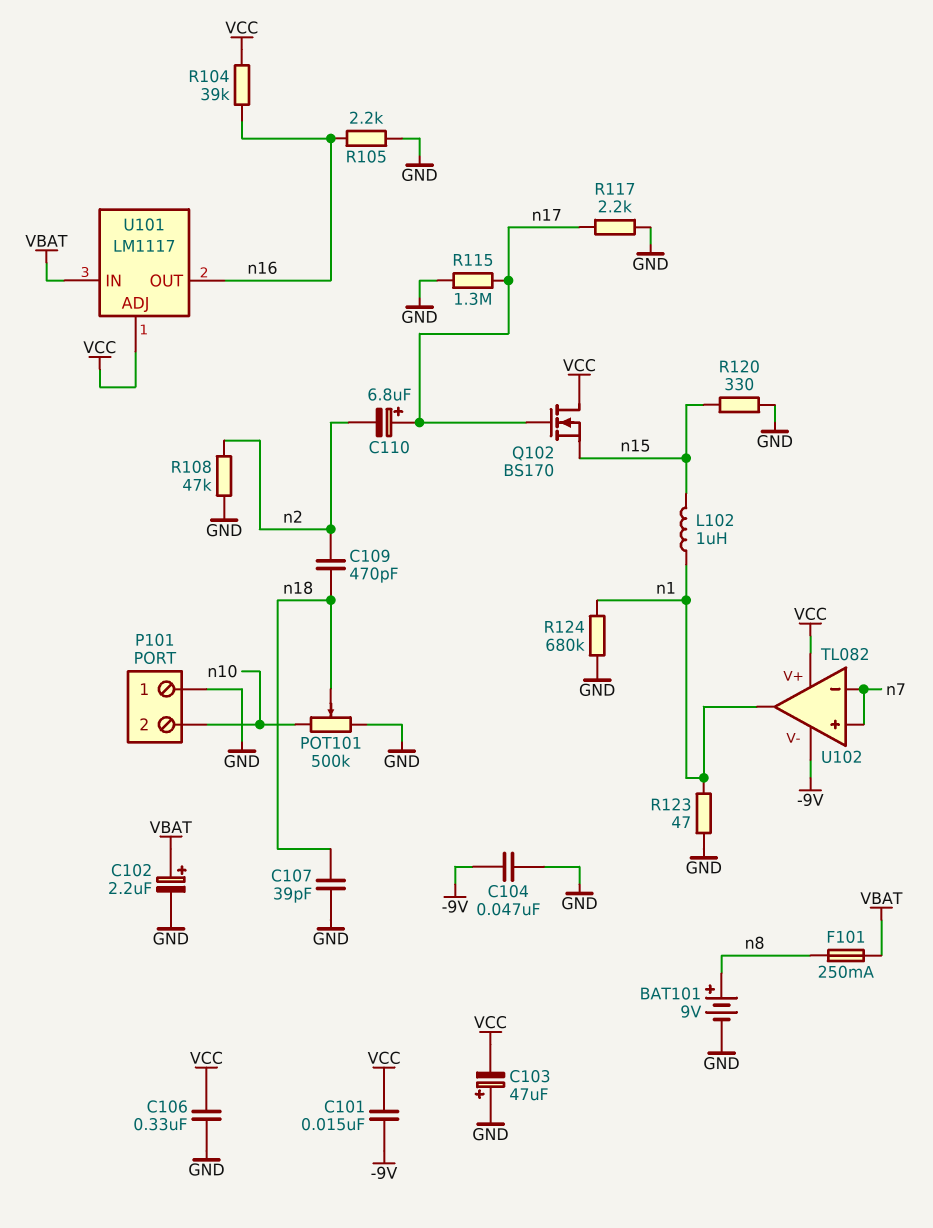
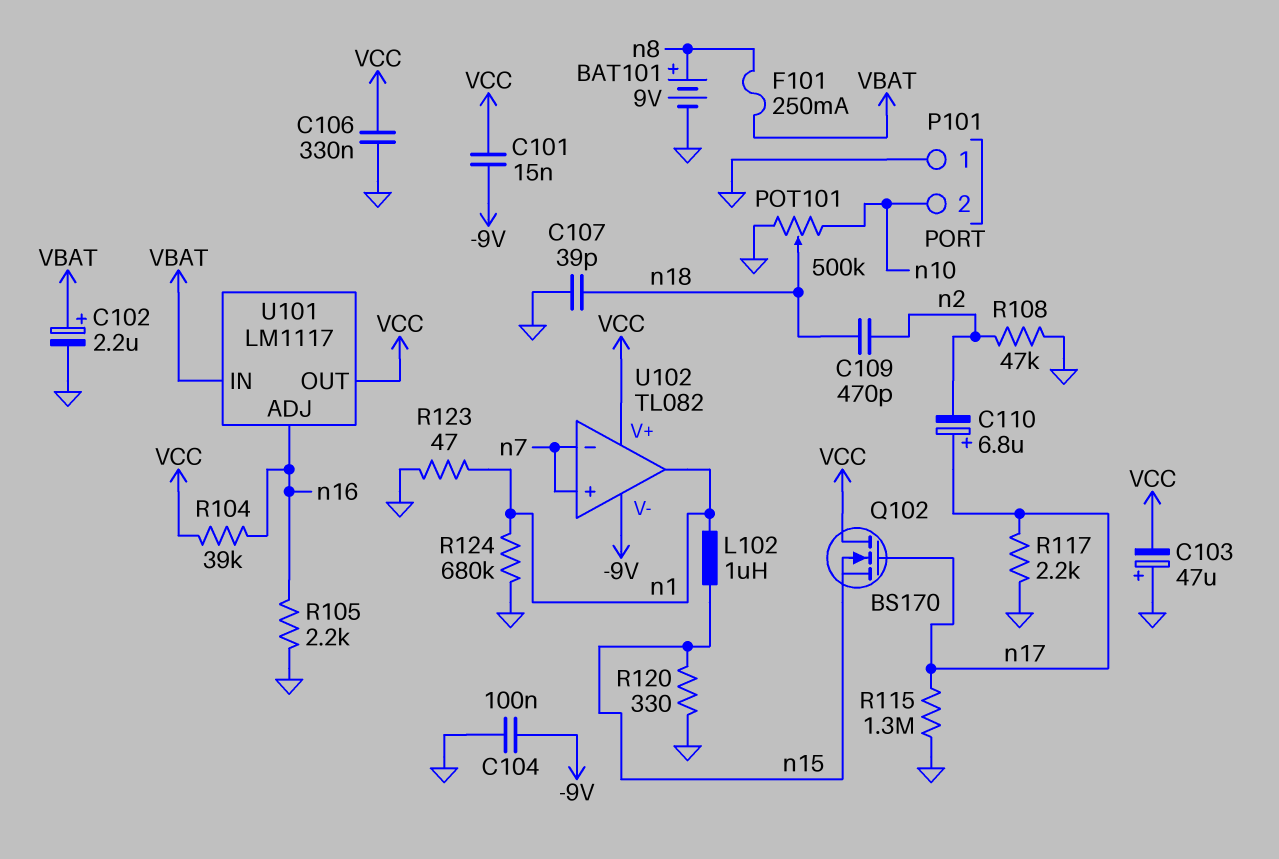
C104: 47nF (-9V, GND) -> 100nF (-9V, GND)
U101 pin ADJ: VCC -> n16
U101 pin OUT: n16 -> VCC

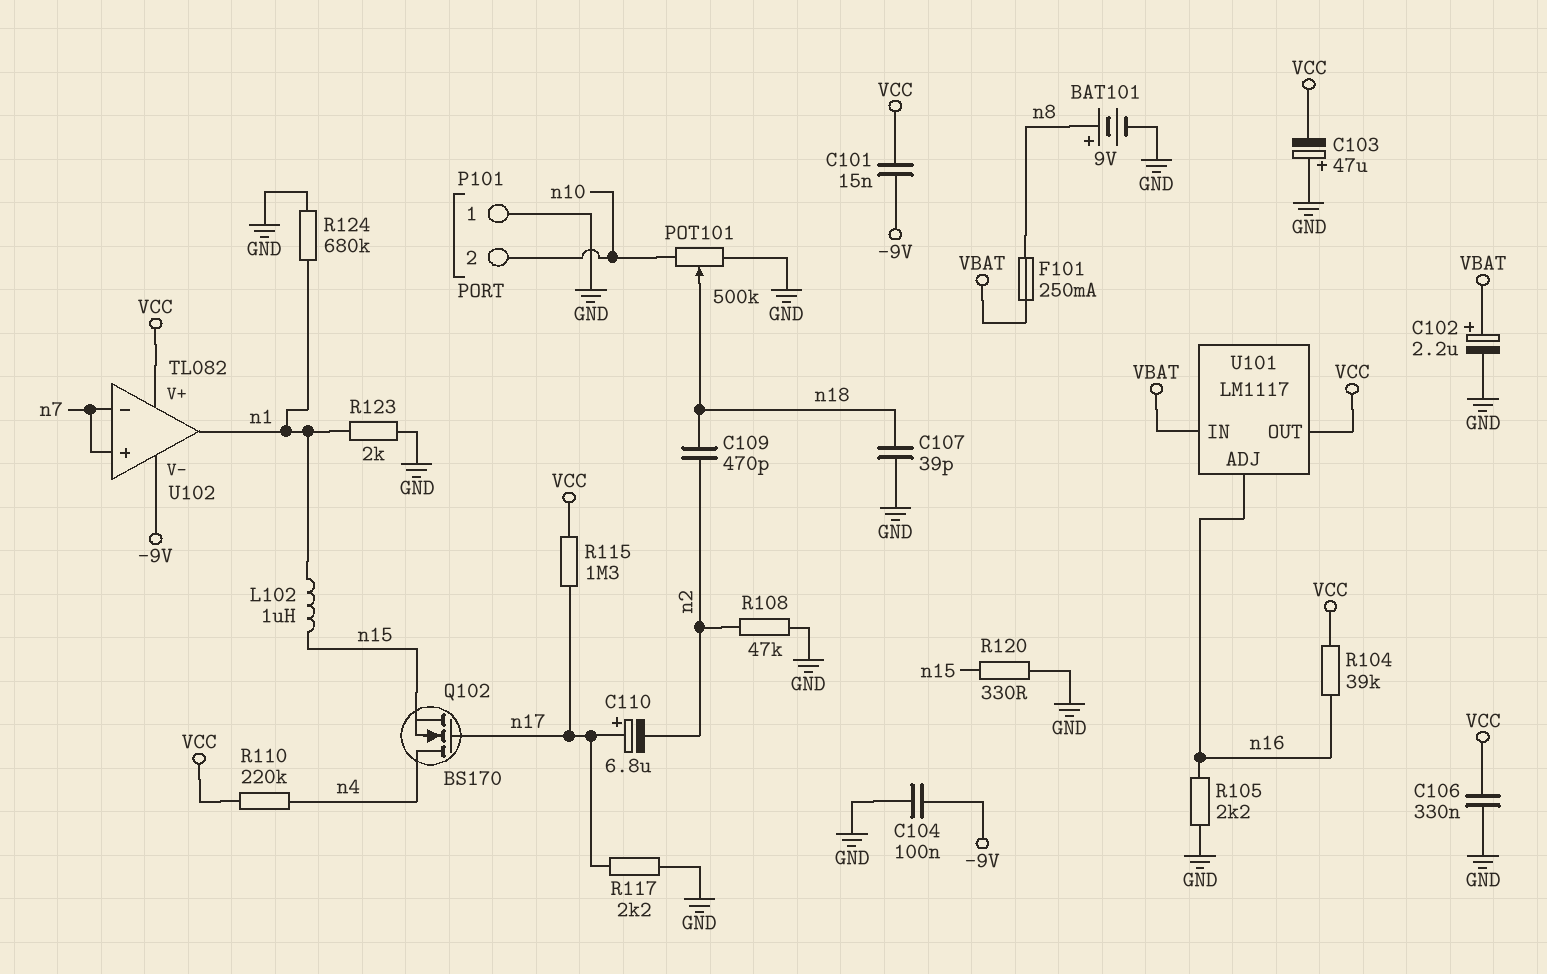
Q102: NMOS BS170 (G n17, D VCC, S n15) -> NMOS BS170 (G n17, D n4, S n15)
R110: none -> 220k (VCC, n4)
R115: 1.3M (GND, n17) -> 1.3M (VCC, n17)
R123: 47 (GND, n1) -> 2k (GND, n1)

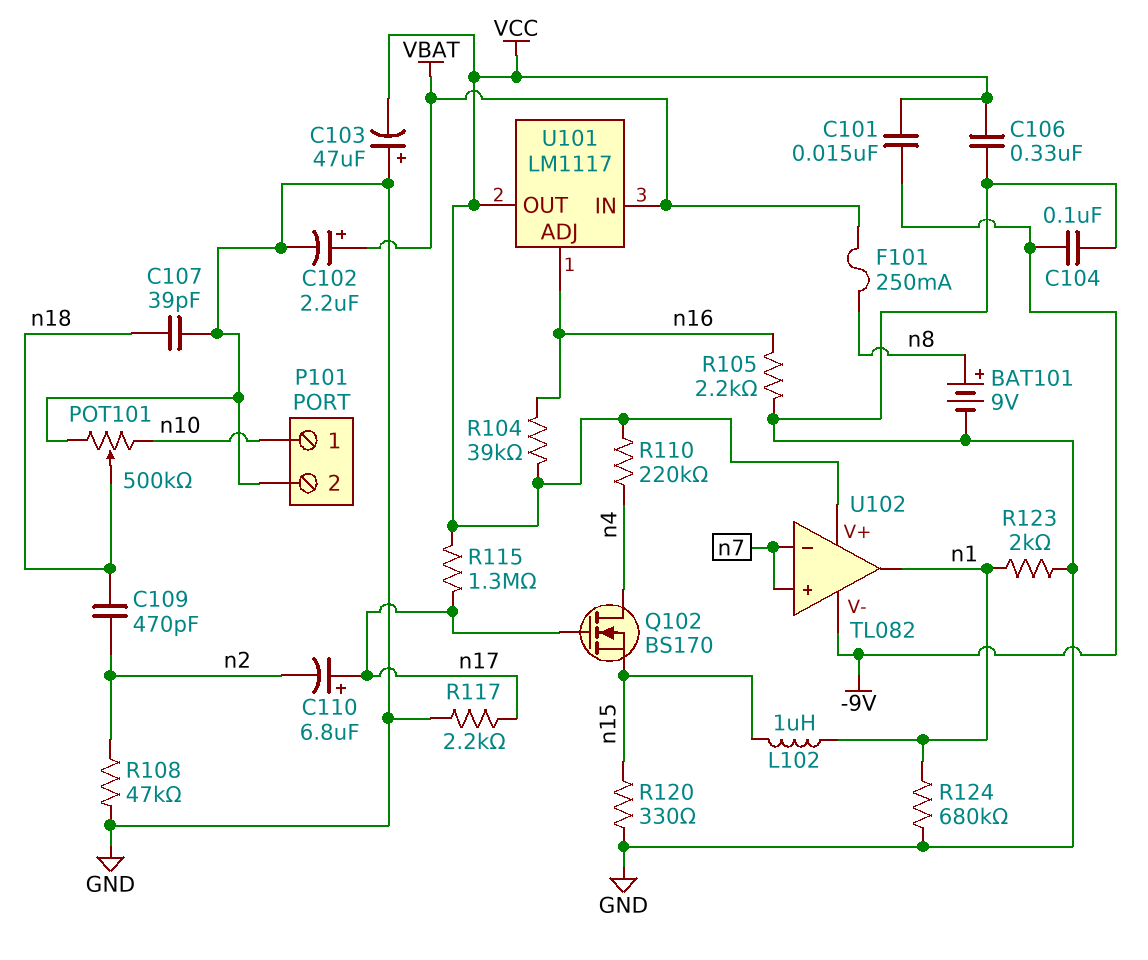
P101 pin 1: GND -> n10
P101 pin 2: n10 -> GND

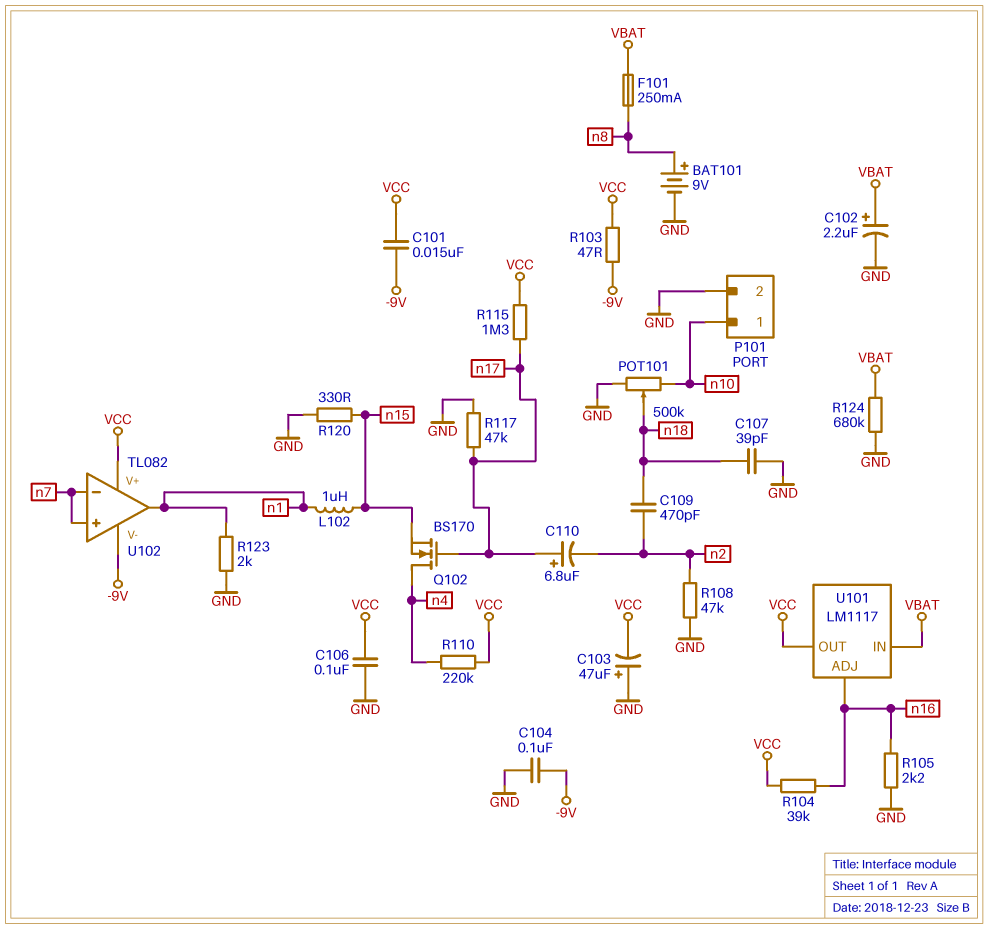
C106: 330nF (GND, VCC) -> 100nF (GND, VCC)
R103: none -> 47 (-9V, VCC)
R117: 2.2k (GND, n17) -> 47k (GND, n17)
R124: 680k (GND, n1) -> 680k (GND, VBAT)

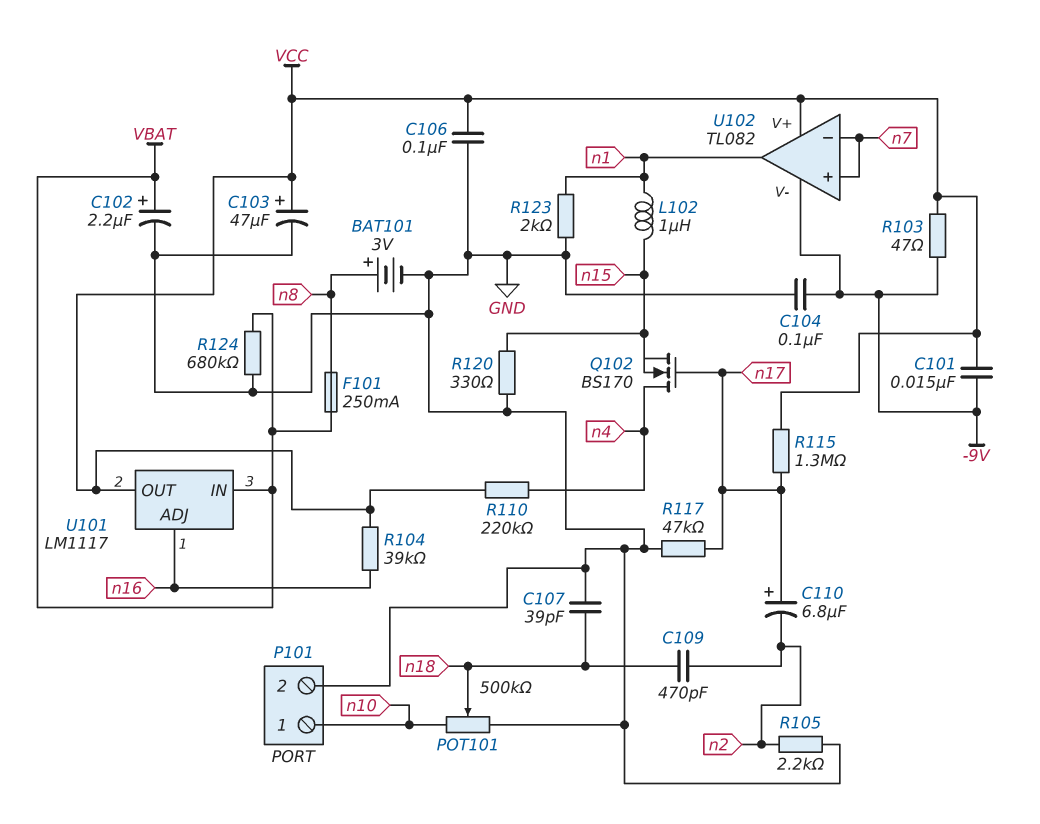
BAT101: 9V (plus n8, minus GND) -> 3V (plus n8, minus GND)
C103: 47uF (plus GND, minus VCC) -> 47uF (plus VCC, minus GND)
R105: 2.2k (GND, n16) -> 2.2k (GND, n2)
R108: 47k (GND, n2) -> none

